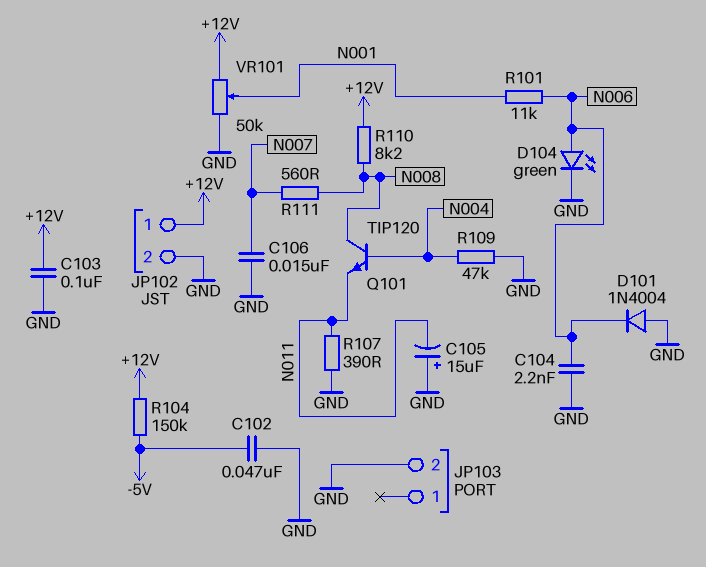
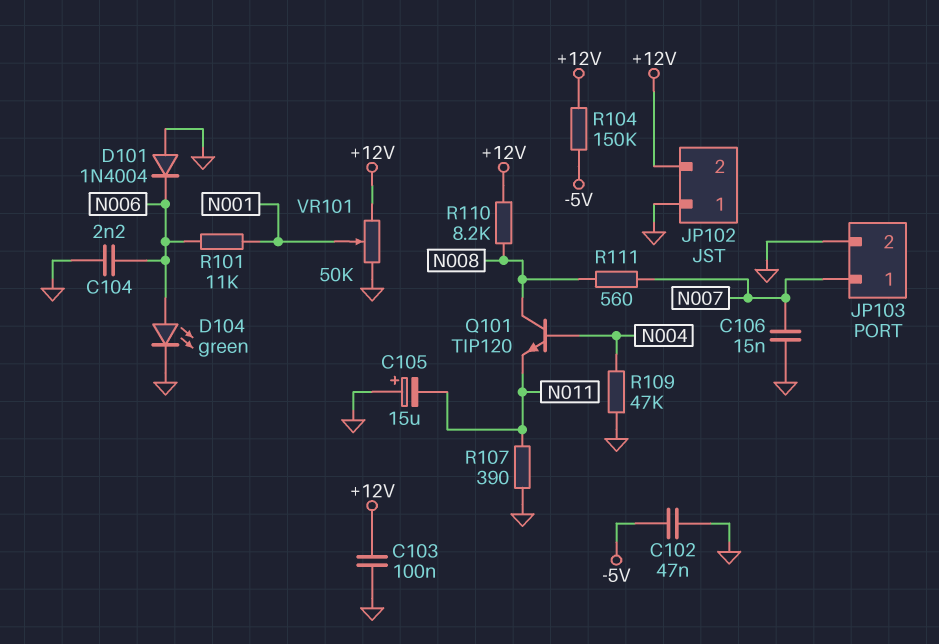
JP102 pin 1: +12V -> GND
JP102 pin 2: GND -> +12V
JP103 pin 1: none -> N007

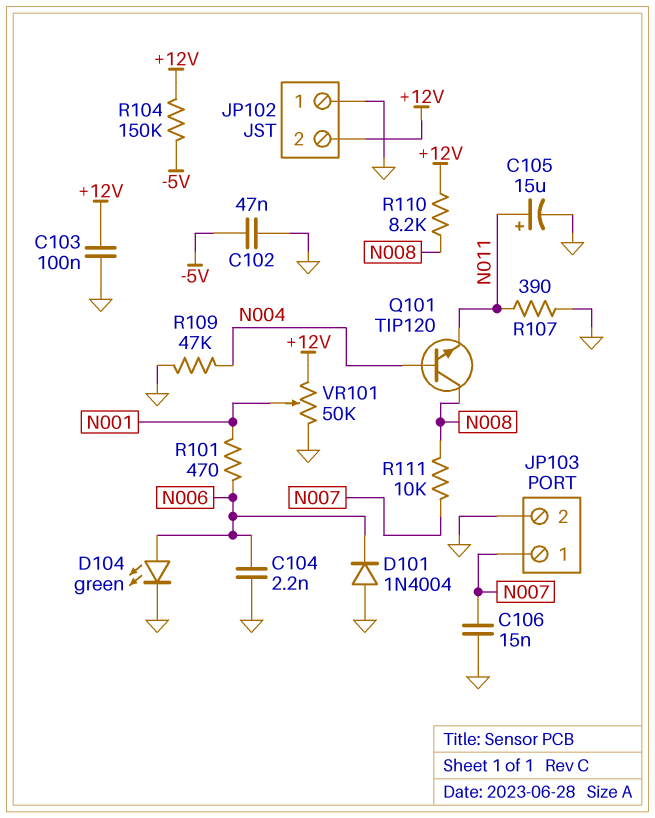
C105: 15uF (plus GND, minus N011) -> 15uF (plus N011, minus GND)
R101: 11k (N001, N006) -> 470 (N001, N006)
R111: 560 (N007, N008) -> 10k (N007, N008)

